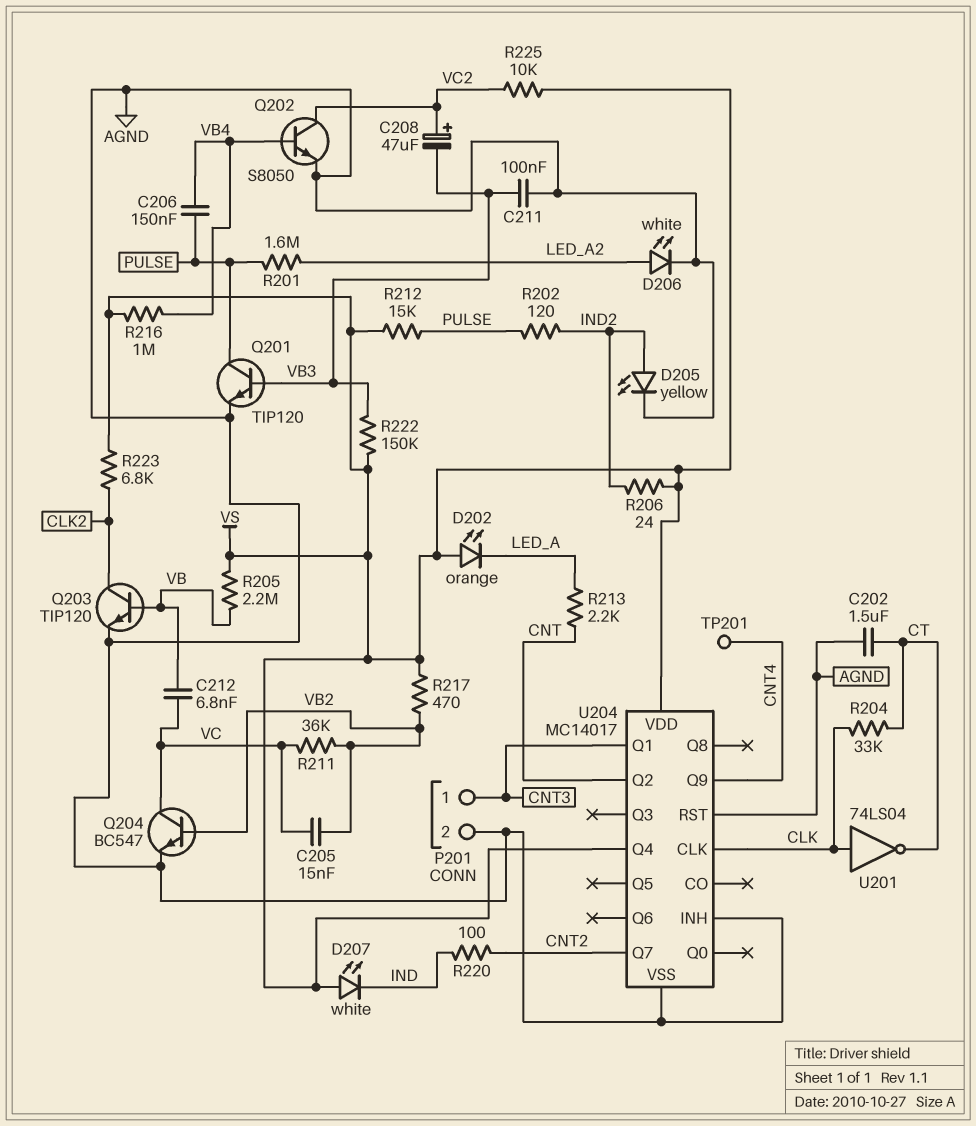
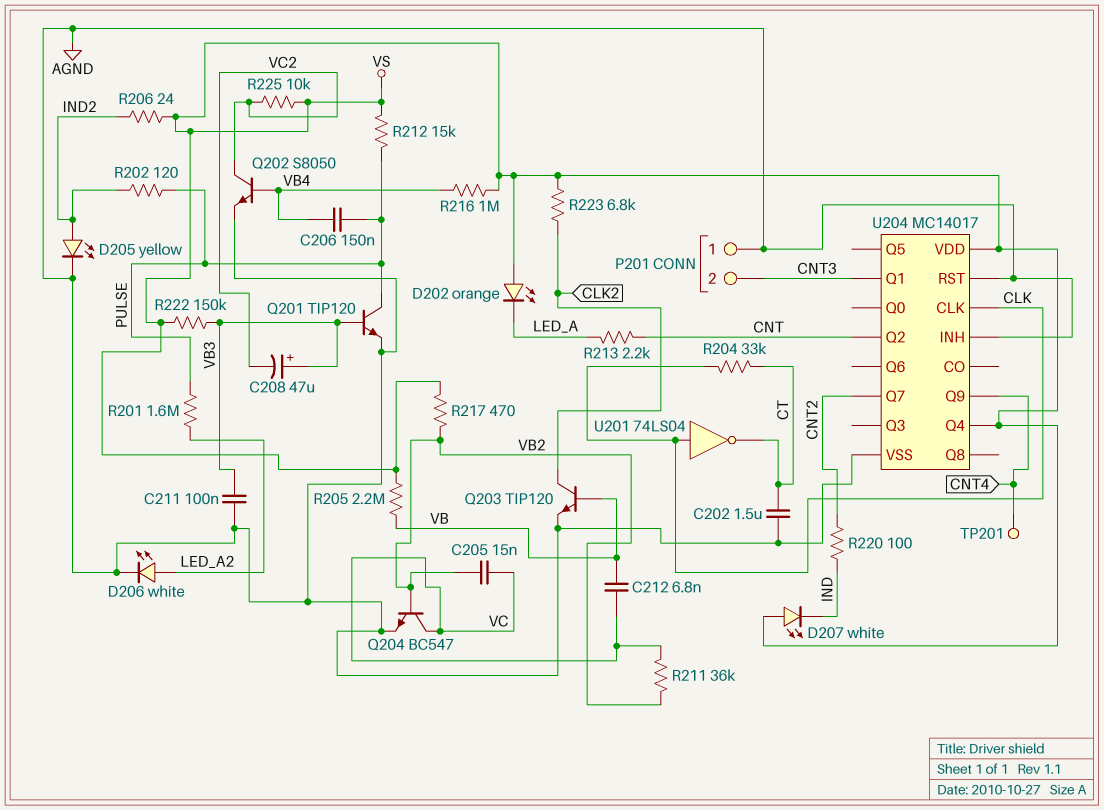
C208: 47uF (plus VC2, minus VB3) -> 47uF (plus VB3, minus VC2)
P201 pin 1: CNT3 -> AGND
P201 pin 2: AGND -> CNT3

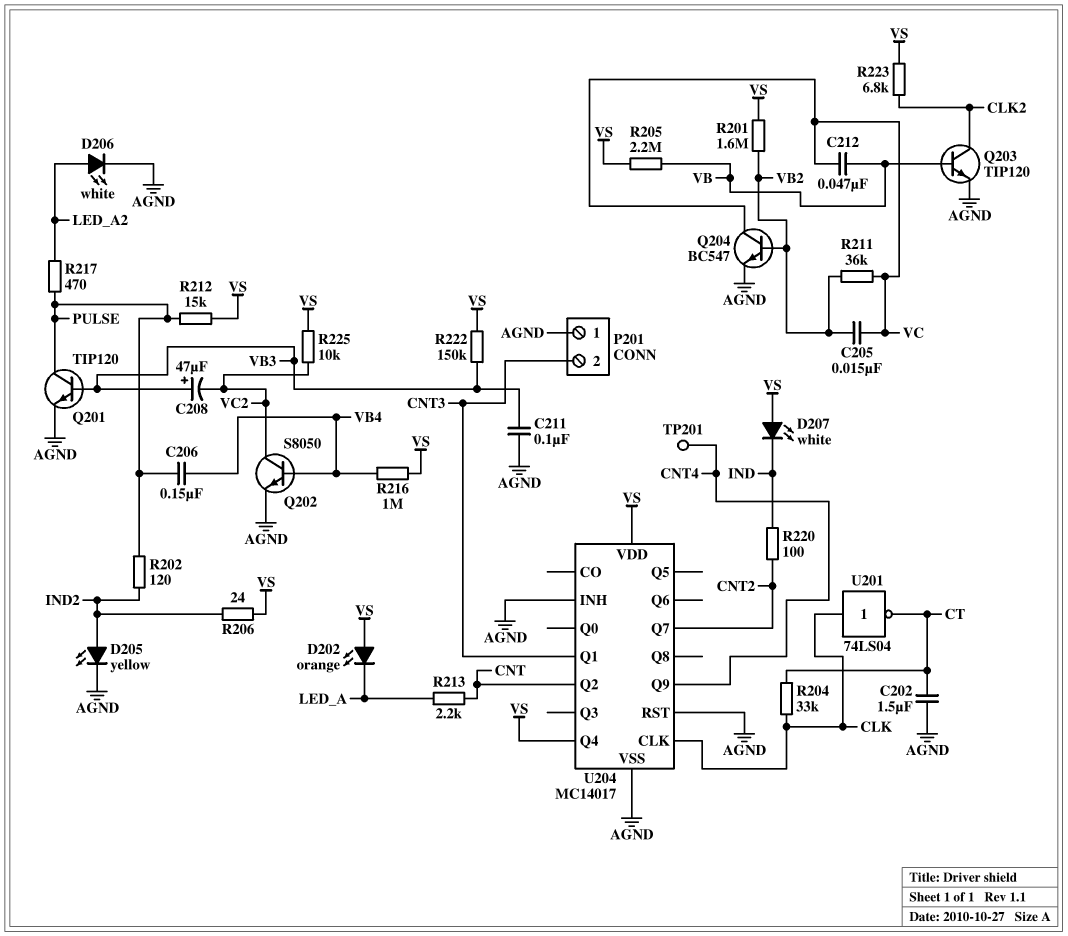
C212: 6.8nF (VB, VC) -> 47nF (VB, VC)
R201: 1.6M (LED_A2, PULSE) -> 1.6M (VB2, VS)
R217: 470 (VB2, VS) -> 470 (LED_A2, PULSE)

